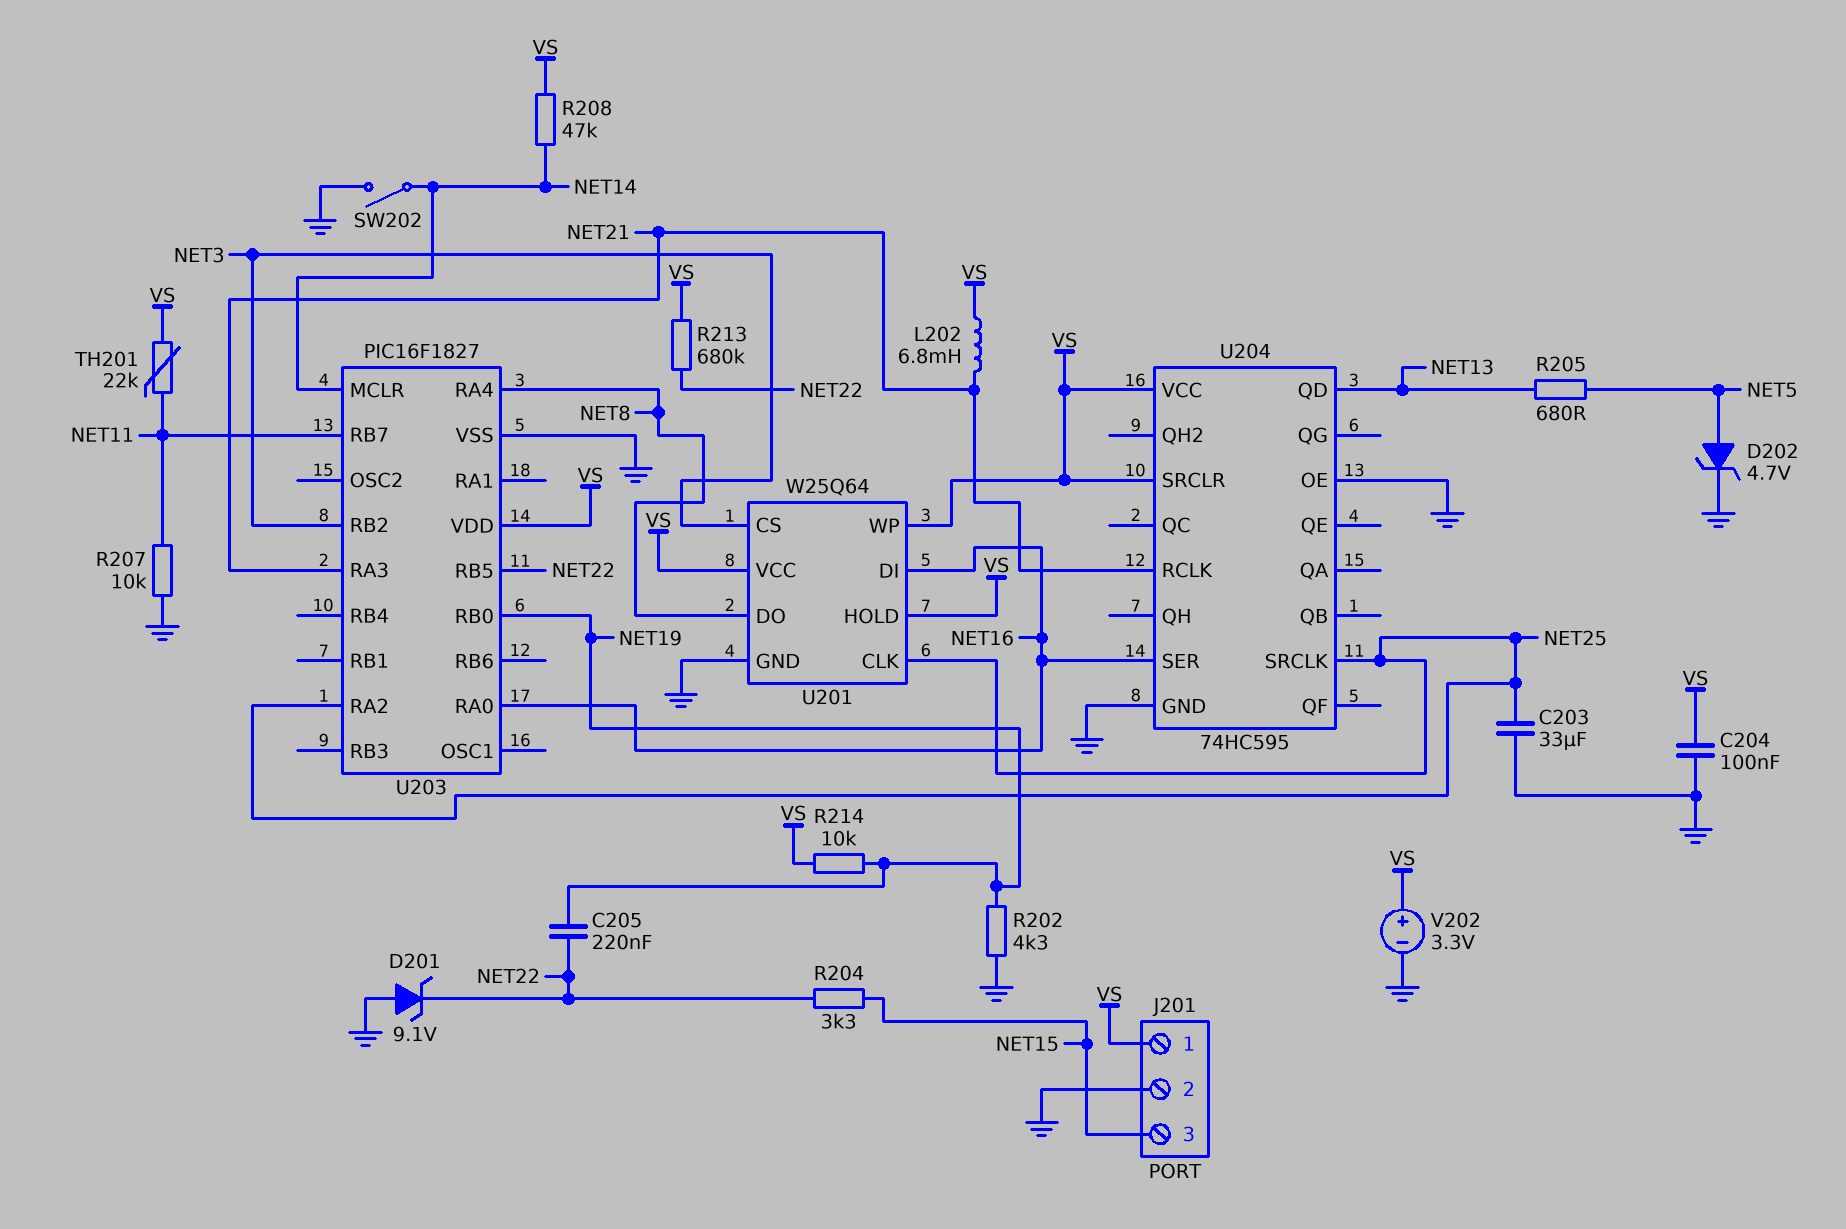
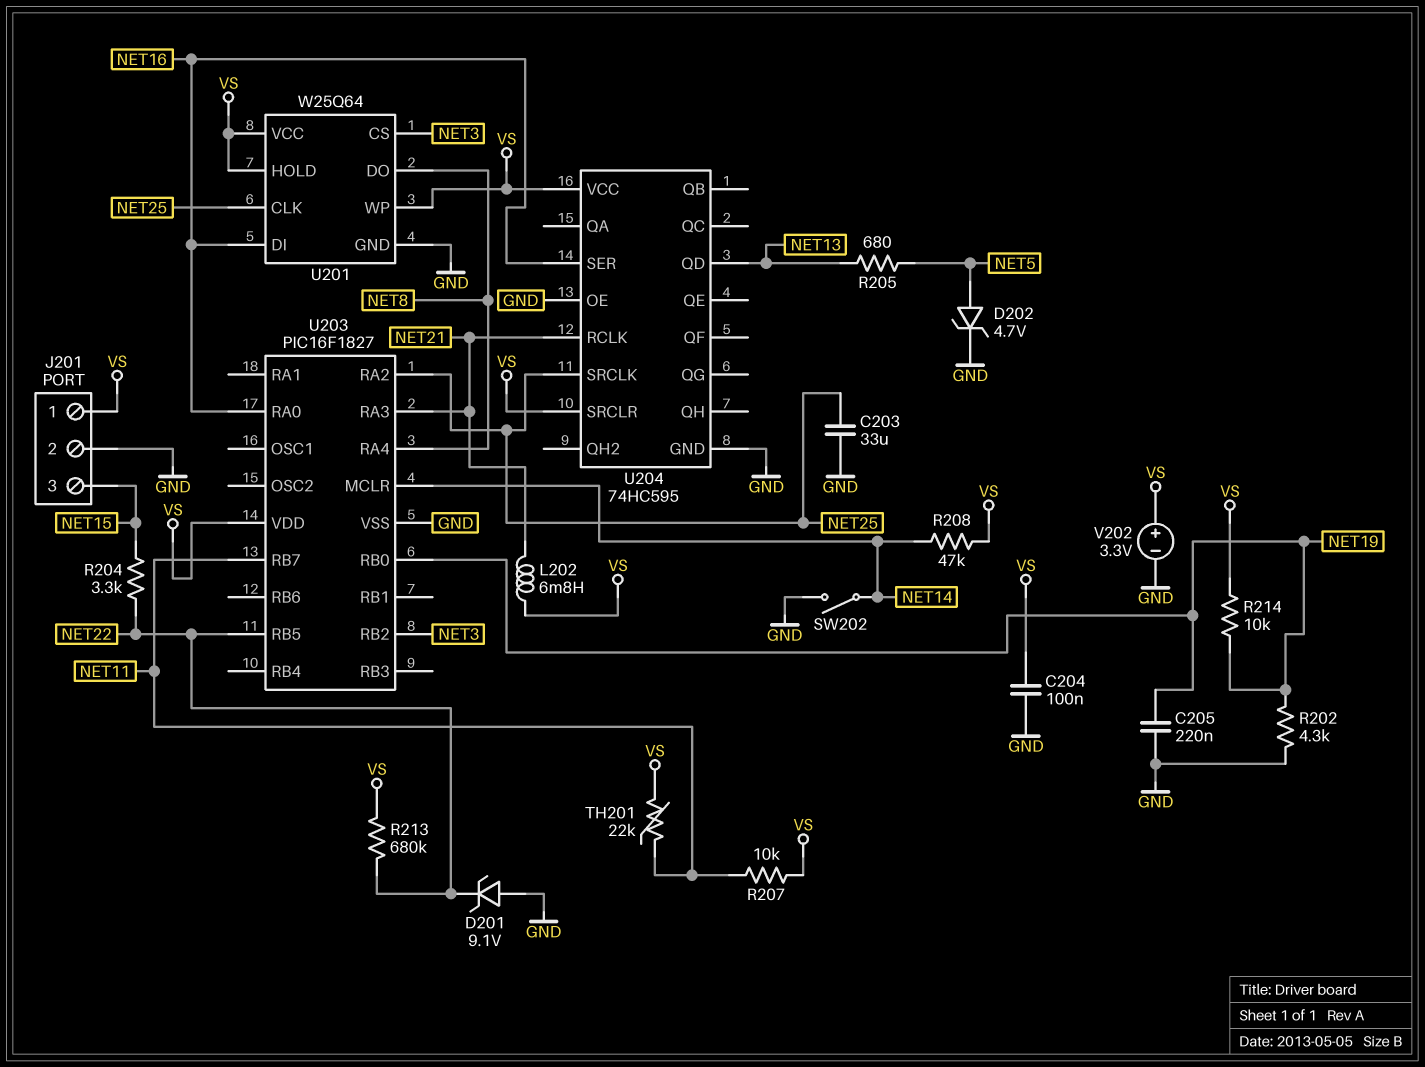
C205: 220nF (NET19, NET22) -> 220nF (GND, NET19)
R207: 10k (GND, NET11) -> 10k (NET11, VS)

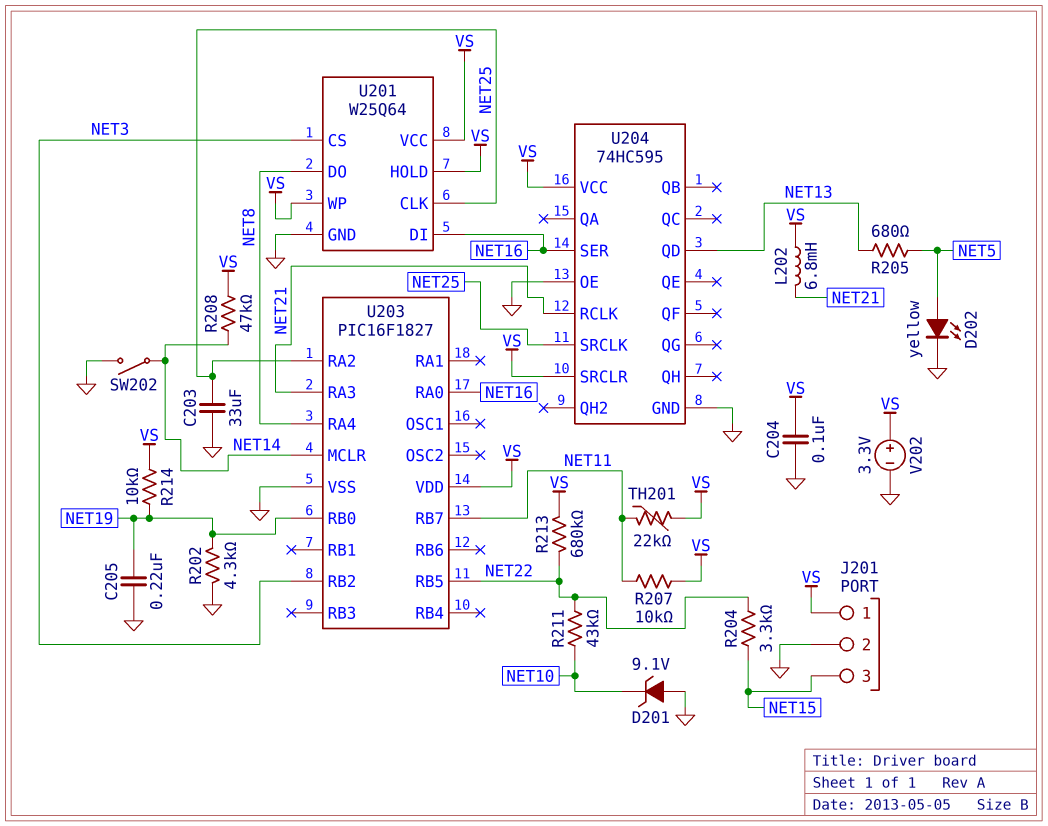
D201: zener 9.1V (A GND, K NET22) -> zener 9.1V (A GND, K NET10)
D202: zener 4.7V (A NET5, K GND) -> LED yellow (A NET5, K GND)
R211: none -> 43k (NET10, NET22)

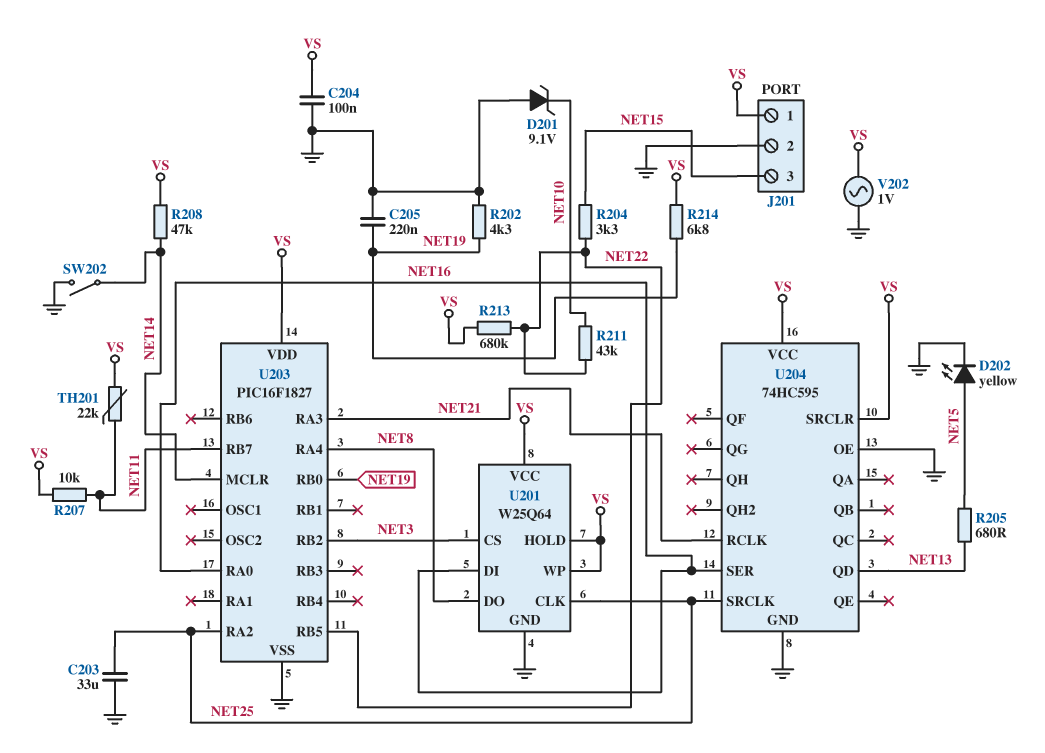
L202: 6.8mH (NET21, VS) -> none
R214: 10k (NET19, VS) -> 6.8k (NET19, VS)
V202: 3.3V (plus VS, minus GND) -> AC 1V (GND, VS)

